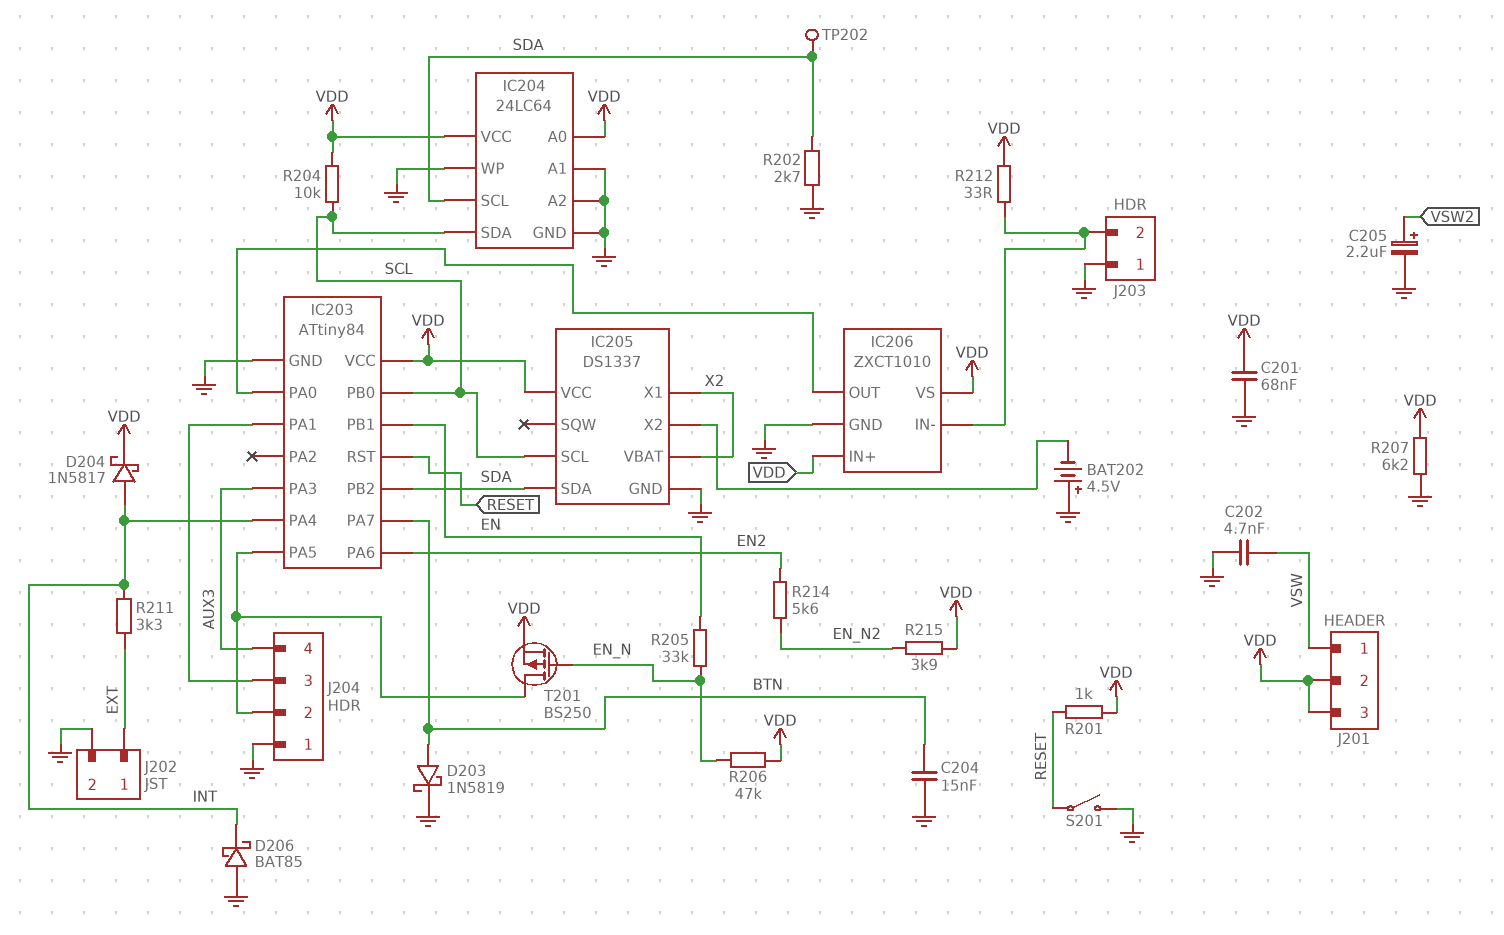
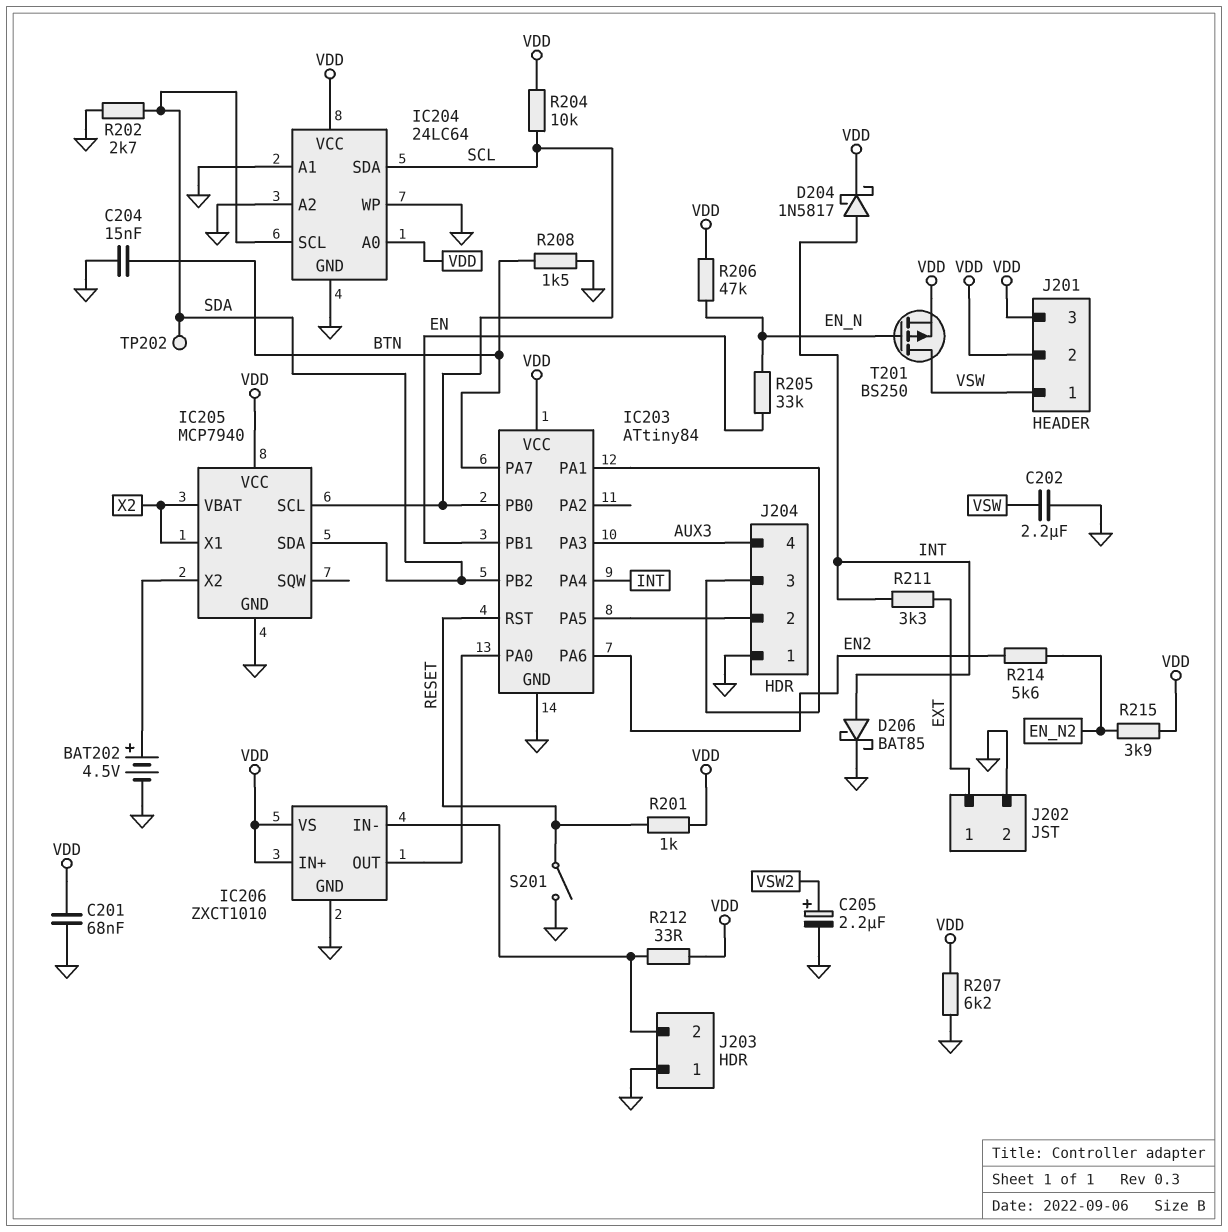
BAT202: 4.5V (plus GND, minus IC205/X2) -> 4.5V (plus IC205/X2, minus GND)
C202: 4.7nF (GND, VSW) -> 2.2uF (GND, VSW)
D203: schottky 1N5819 (A BTN, K GND) -> none
D206: schottky BAT85 (A GND, K INT) -> schottky BAT85 (A INT, K GND)
IC205: DS1337 -> MCP7940
R208: none -> 1.5k (BTN, GND)
T201: PMOS BS250 (G EN_N, D IC203/PA5, S VDD) -> PMOS BS250 (G EN_N, D VSW, S VDD)

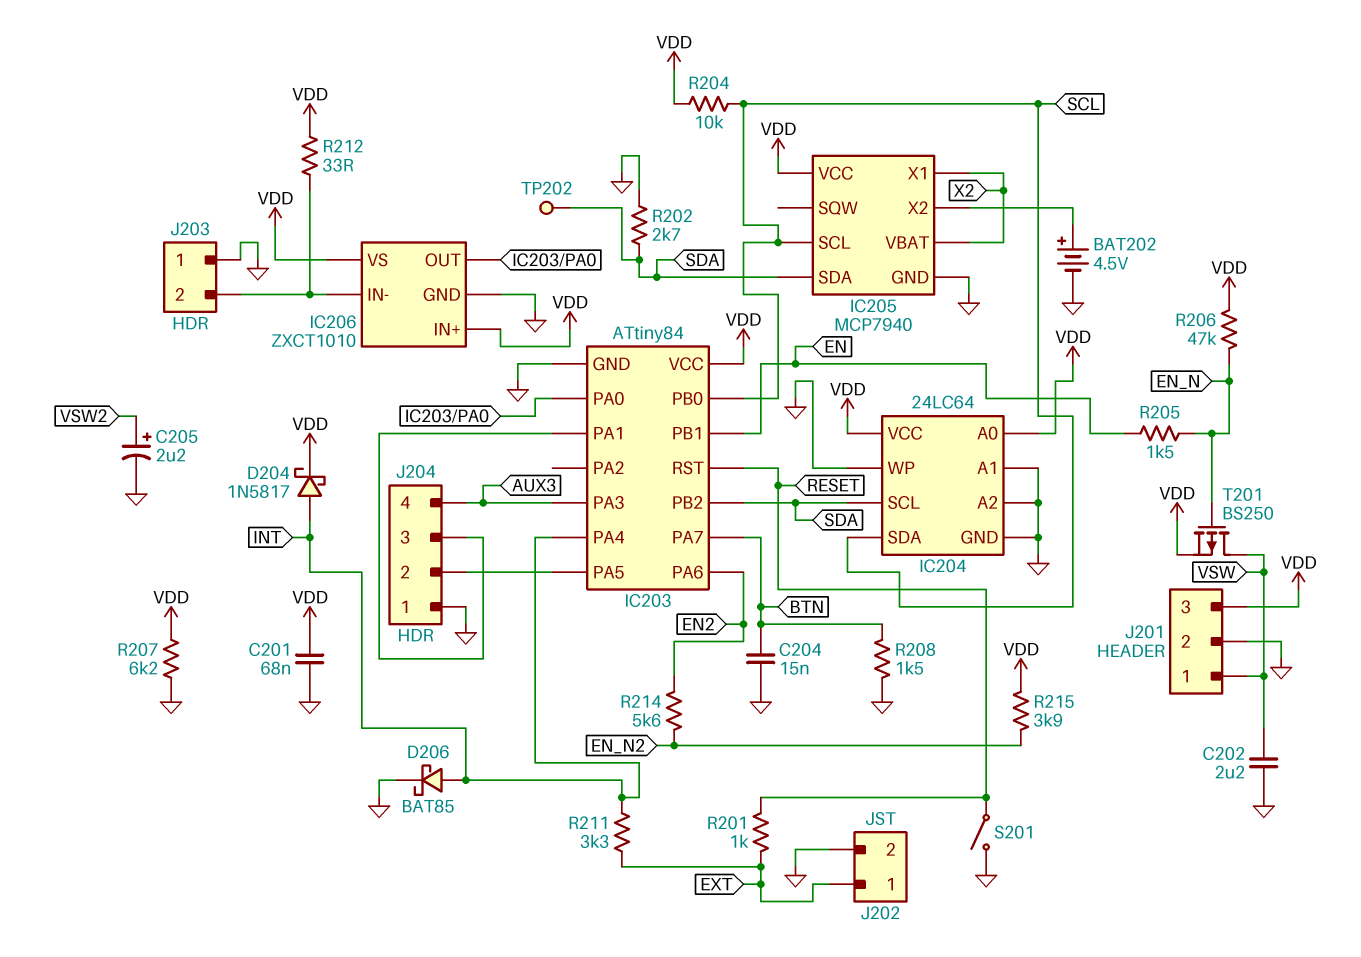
J201 pin 2: VDD -> GND
R201: 1k (RESET, VDD) -> 1k (EXT, RESET)
R205: 33k (EN, EN_N) -> 1.5k (EN, EN_N)

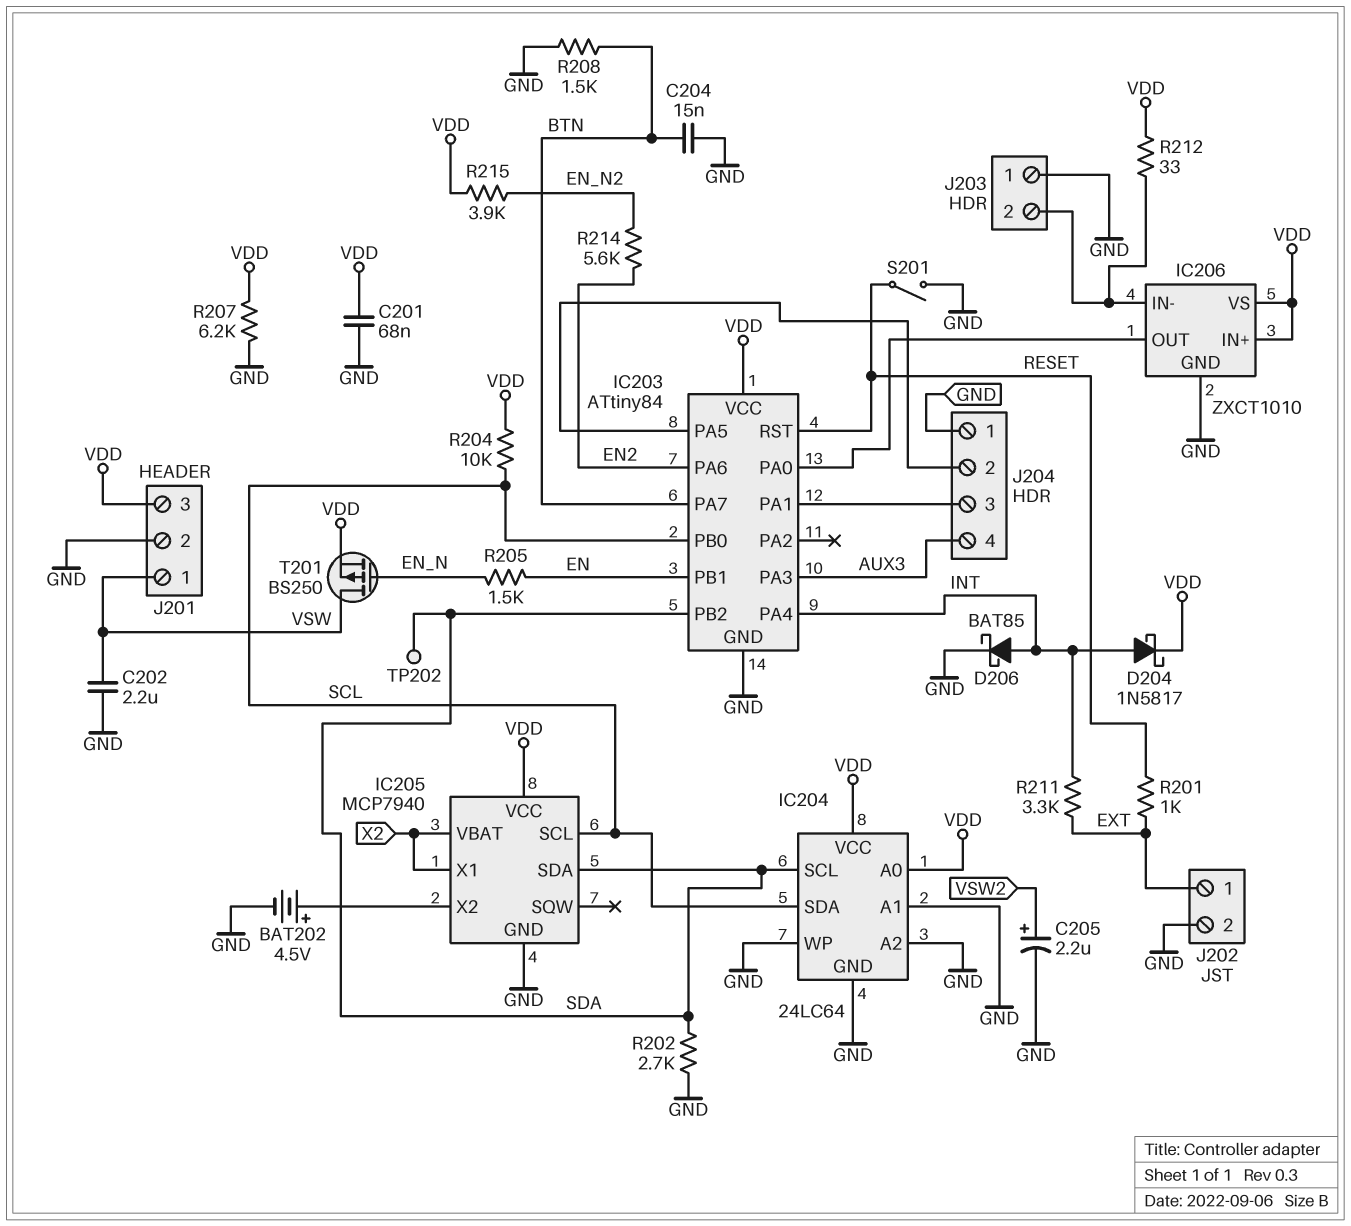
R206: 47k (EN_N, VDD) -> none

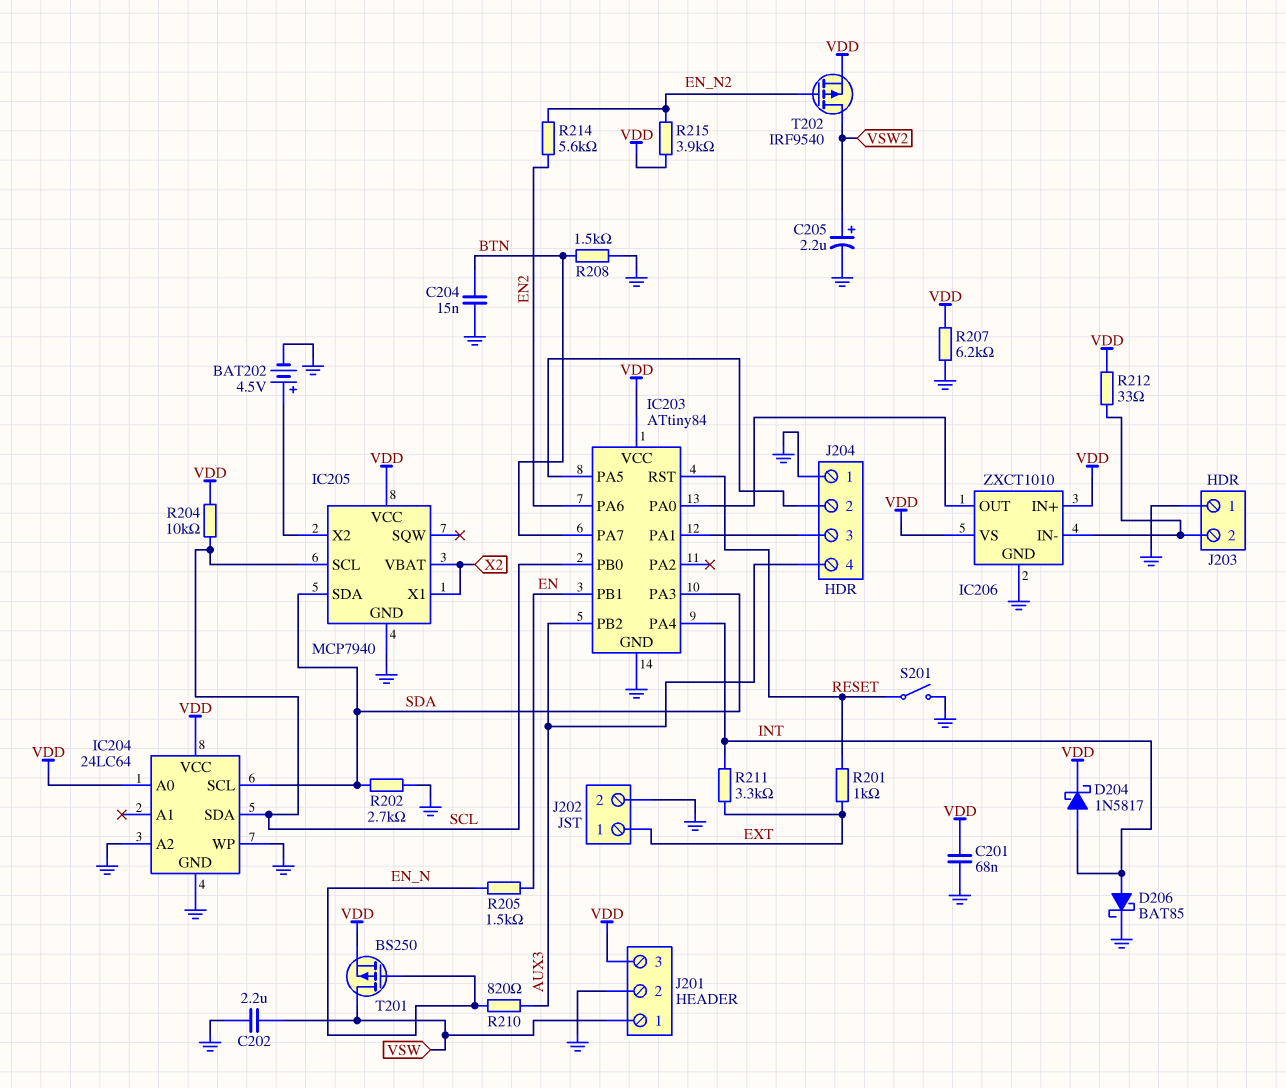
IC203 pin PA3: AUX3 -> SDA
IC203 pin PB2: SDA -> AUX3
IC204 pin A1: GND -> none
R210: none -> 820 (AUX3, EN_N)
T202: none -> PMOS IRF9540 (G EN_N2, D VSW2, S VDD)
TP202: test point (SDA) -> none

